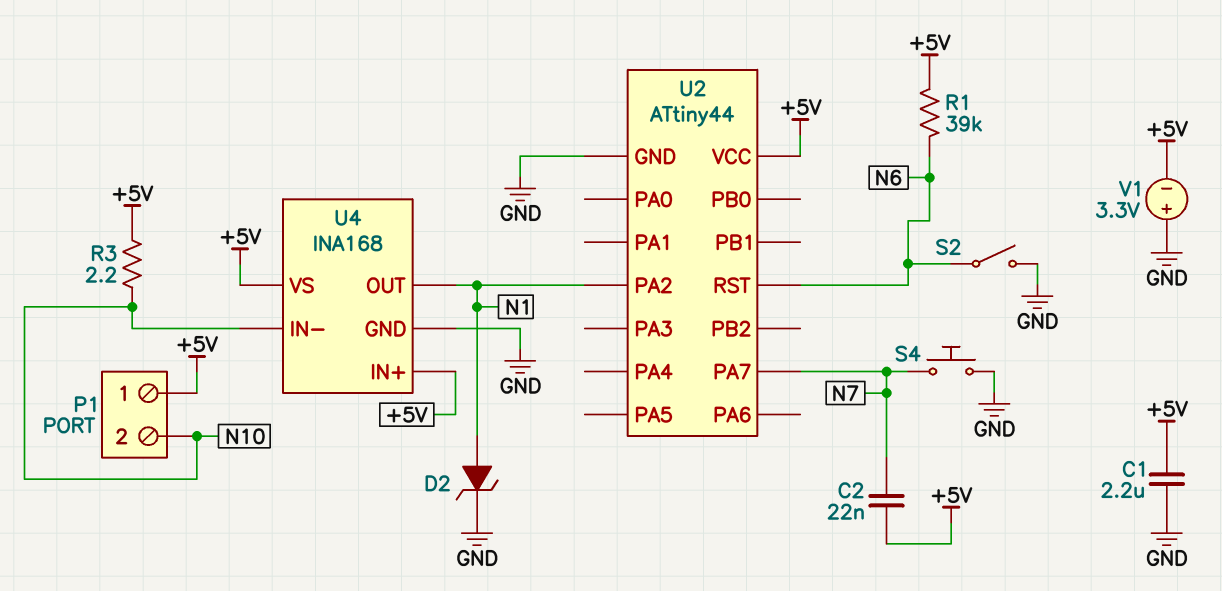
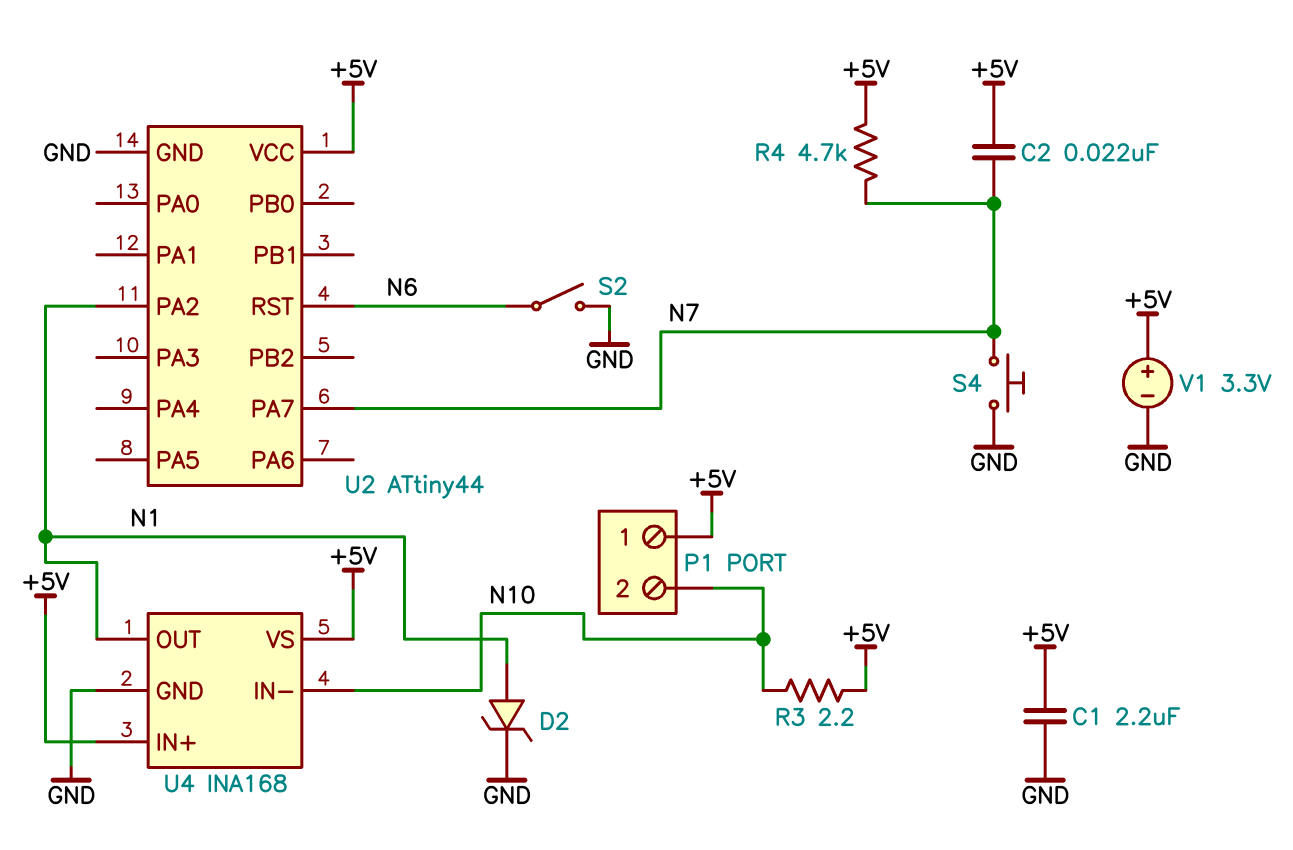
R1: 39k (+5V, N6) -> none
R4: none -> 4.7k (+5V, N7)
V1: 3.3V (plus GND, minus +5V) -> 3.3V (plus +5V, minus GND)

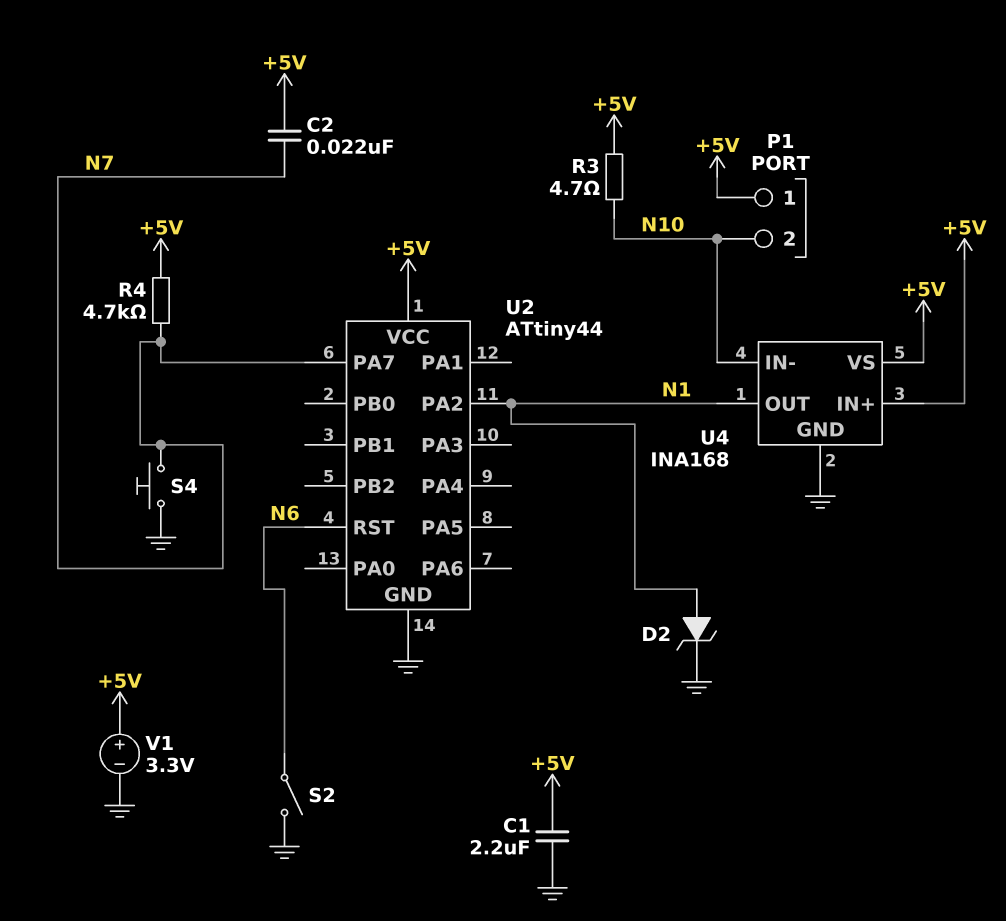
R3: 2.2 (+5V, N10) -> 4.7 (+5V, N10)

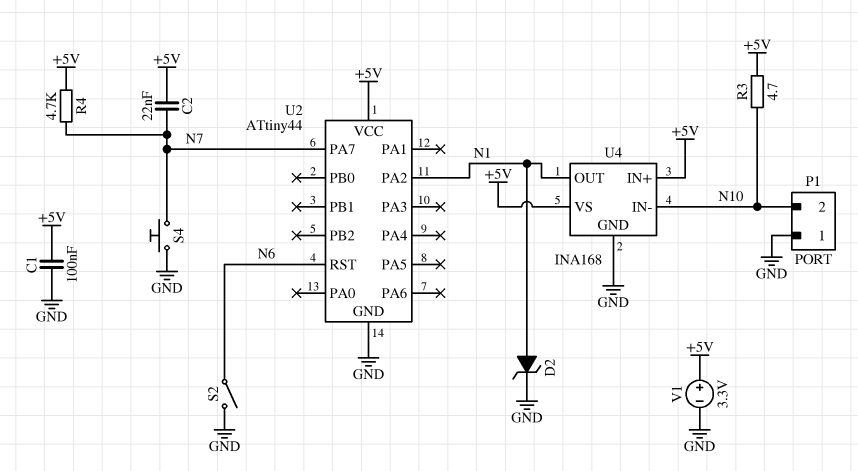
C1: 2.2uF (+5V, GND) -> 100nF (+5V, GND)
P1 pin 1: +5V -> GND

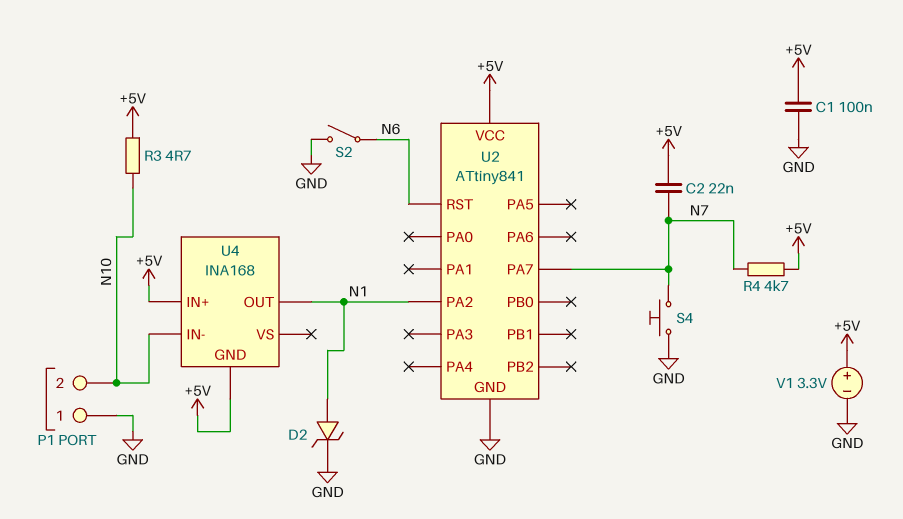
U2: ATtiny44 -> ATtiny841
U4 pin GND: GND -> +5V
U4 pin VS: +5V -> none

